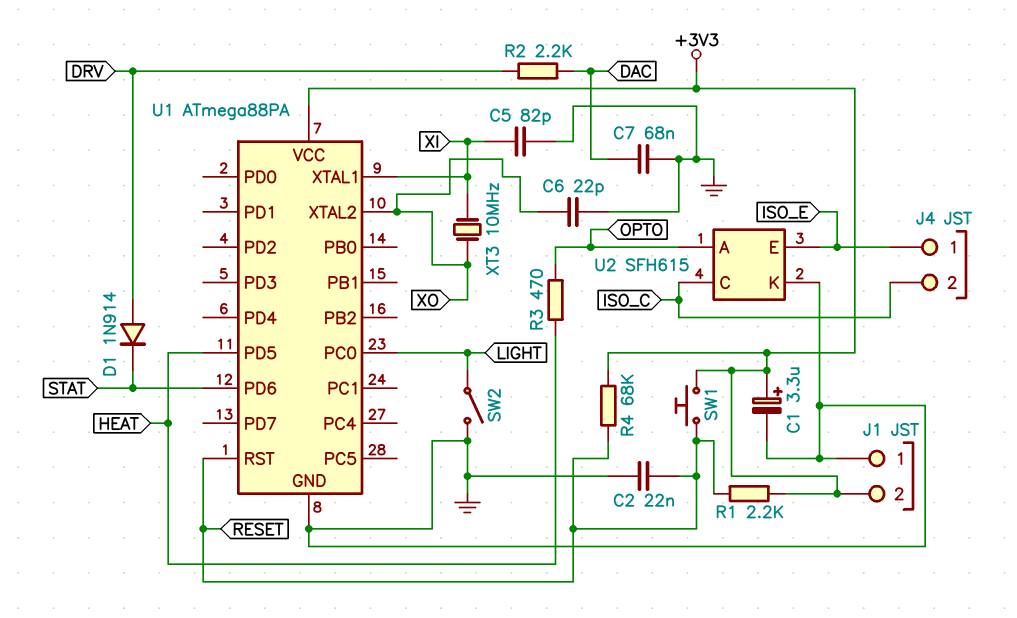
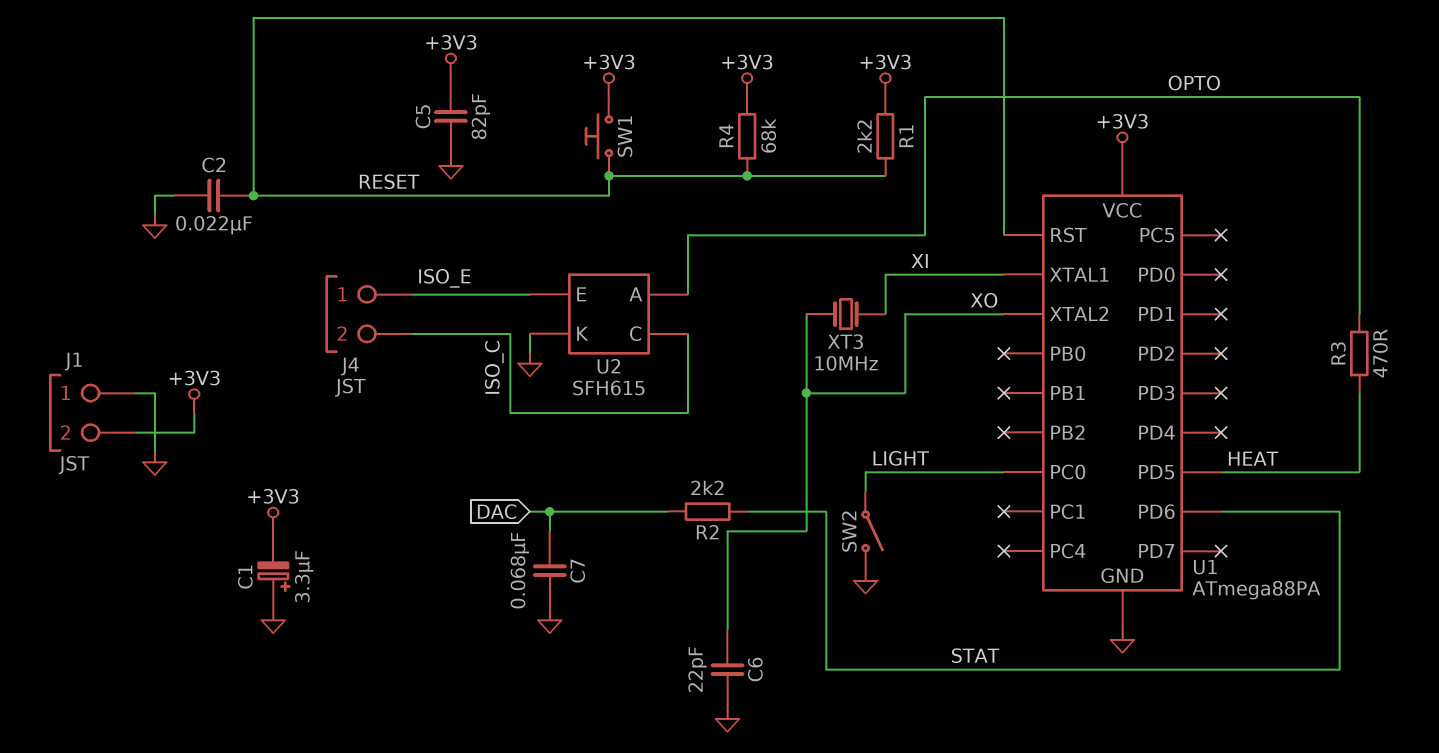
C1: 3.3uF (plus +3V3, minus GND) -> 3.3uF (plus GND, minus +3V3)
C5: 82pF (GND, XI) -> 82pF (+3V3, GND)
D1: diode 1N914 (A DRV, K STAT) -> none
R2: 2.2k (DAC, DRV) -> 2.2k (DAC, STAT)

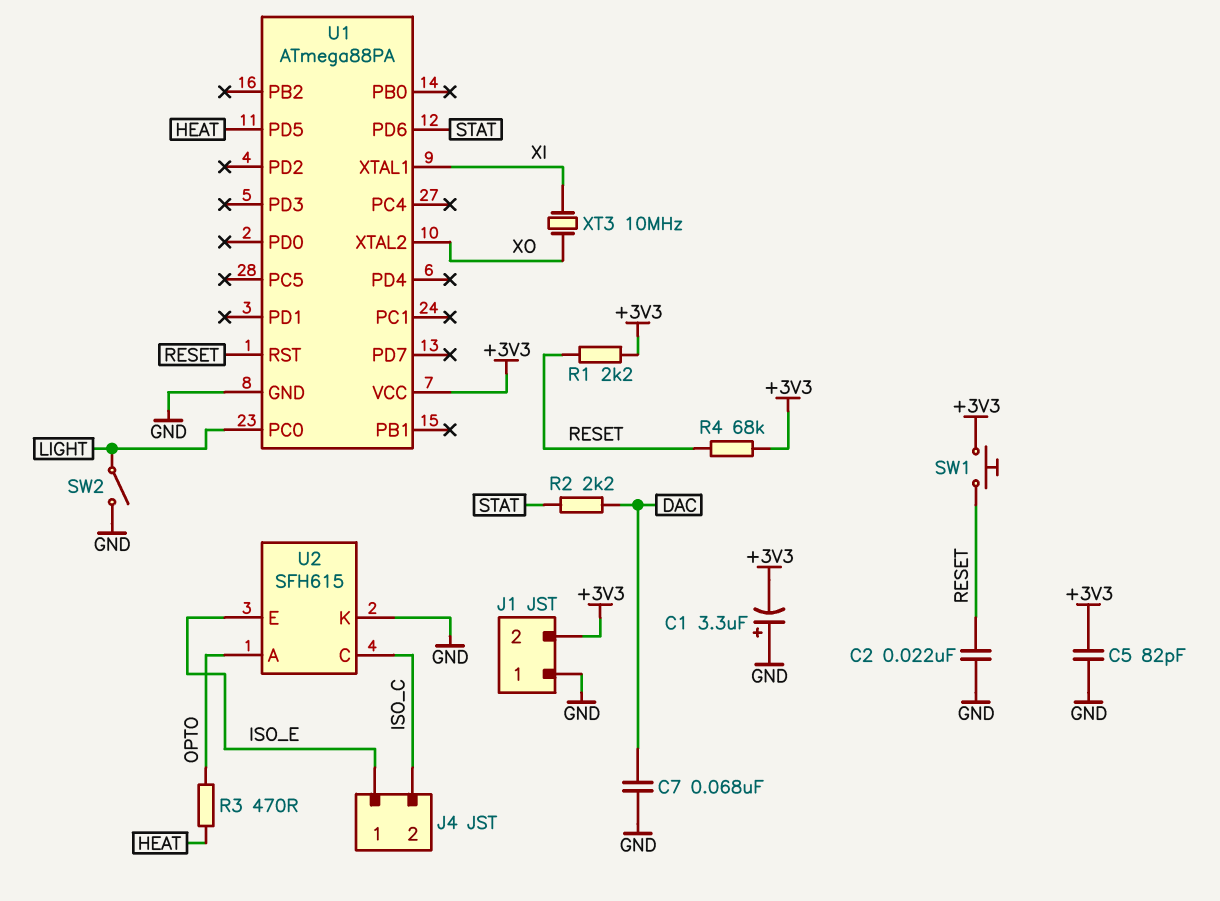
C6: 22pF (GND, XO) -> none

